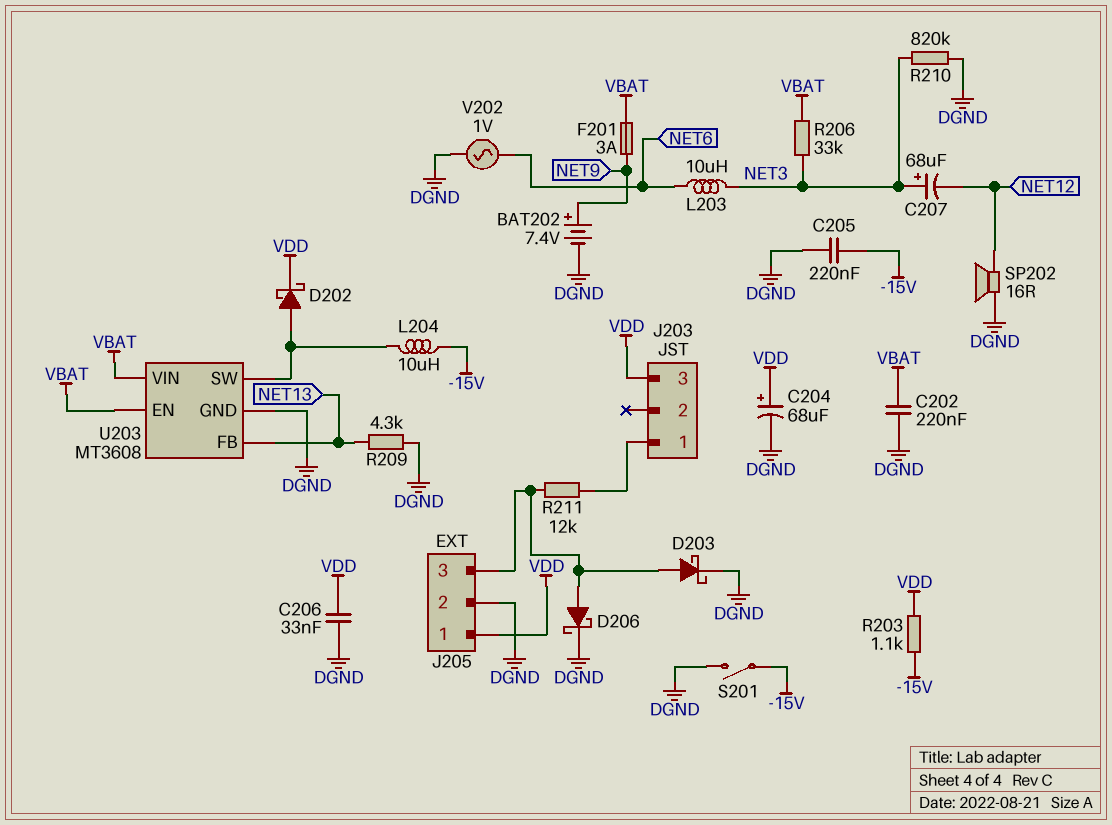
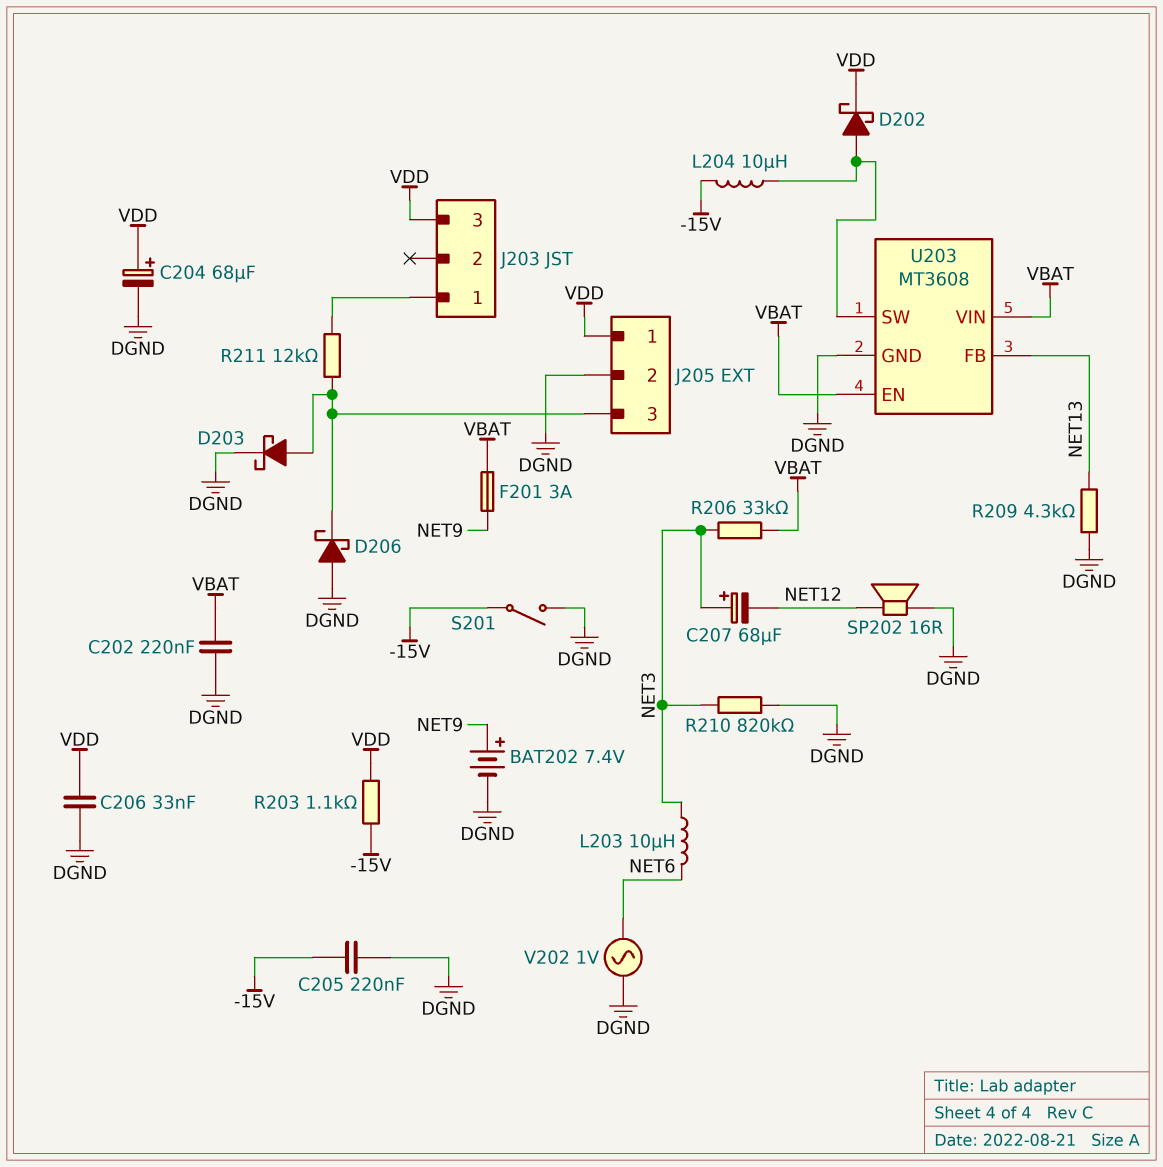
D206: schottky (A J205/3, K DGND) -> schottky (A DGND, K J205/3)

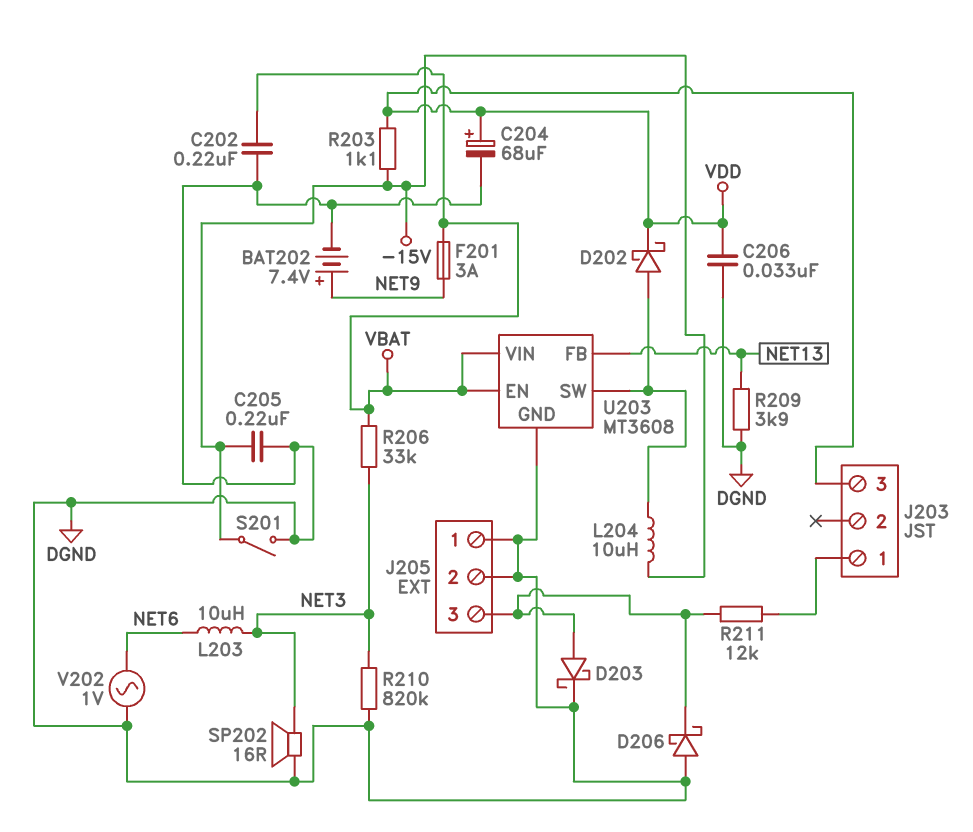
C207: 68uF (plus NET3, minus NET12) -> none
J205 pin 1: VDD -> DGND
R209: 4.3k (DGND, NET13) -> 3.9k (DGND, NET13)
SP202: speaker 16R (DGND, NET12) -> speaker 16R (DGND, NET3)

